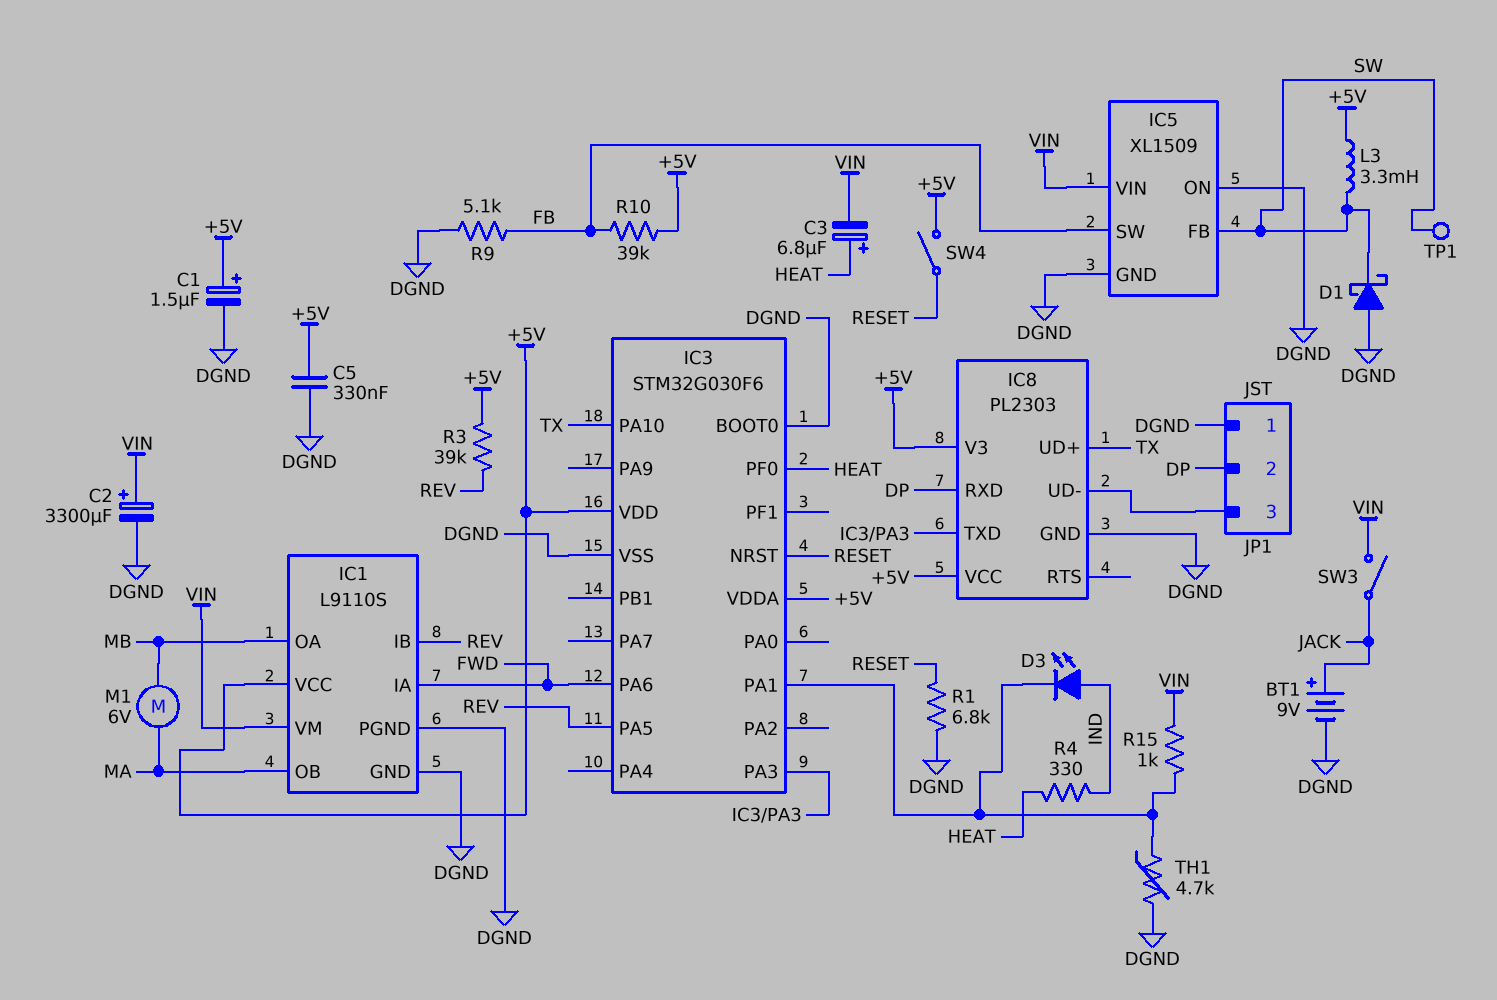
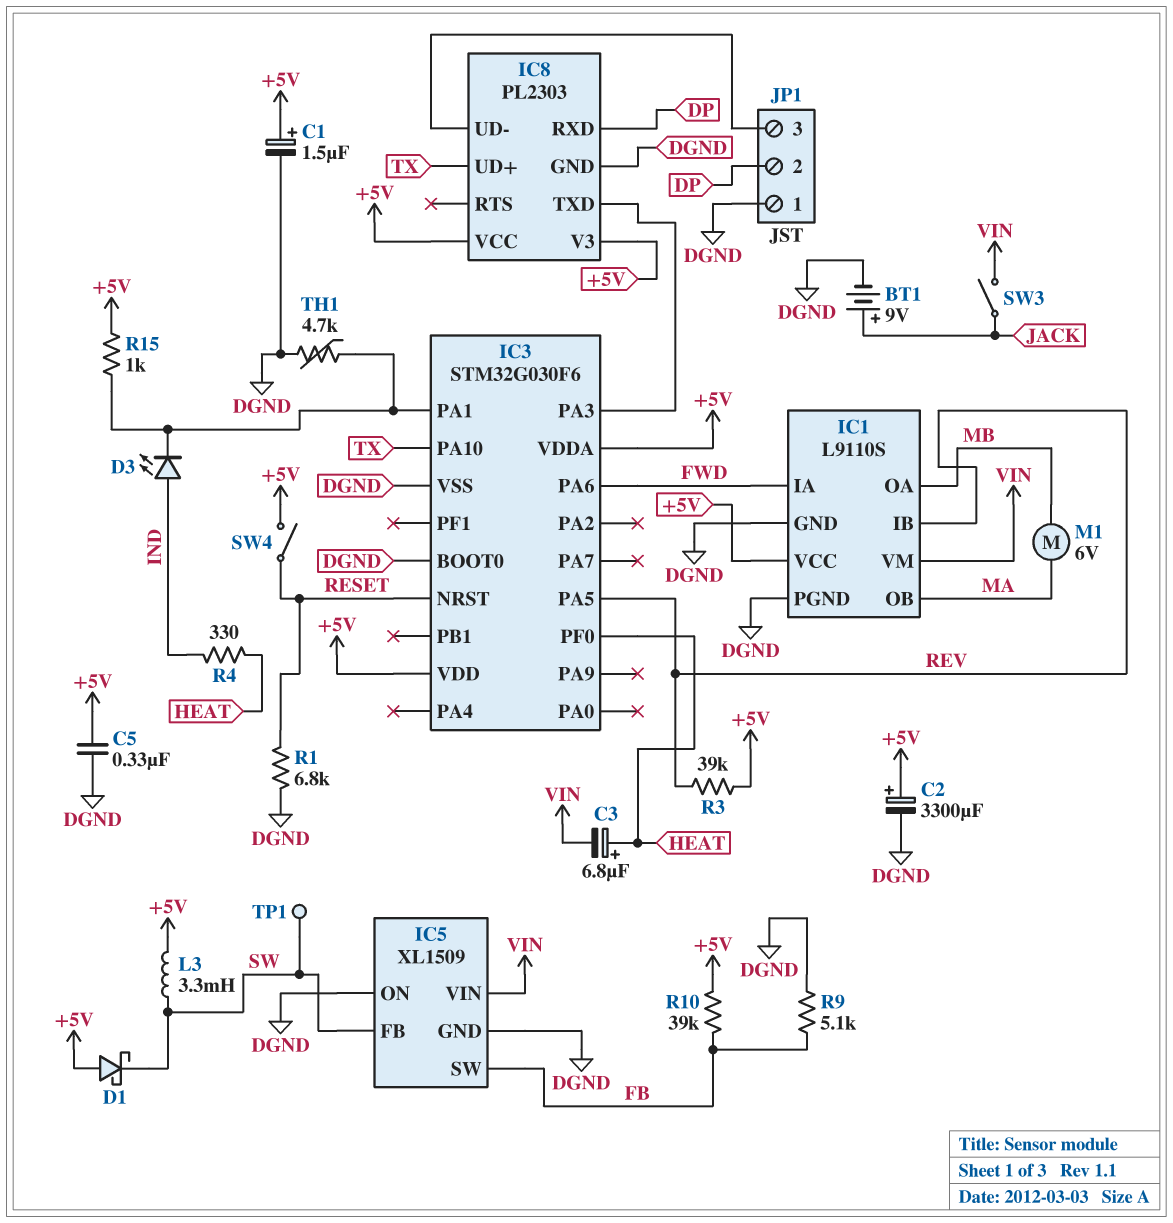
C2: 3300uF (plus VIN, minus DGND) -> 3300uF (plus +5V, minus DGND)
D1: schottky (A DGND, K SW) -> schottky (A +5V, K SW)
R15: 1k (IC3/PA1, VIN) -> 1k (+5V, IC3/PA1)

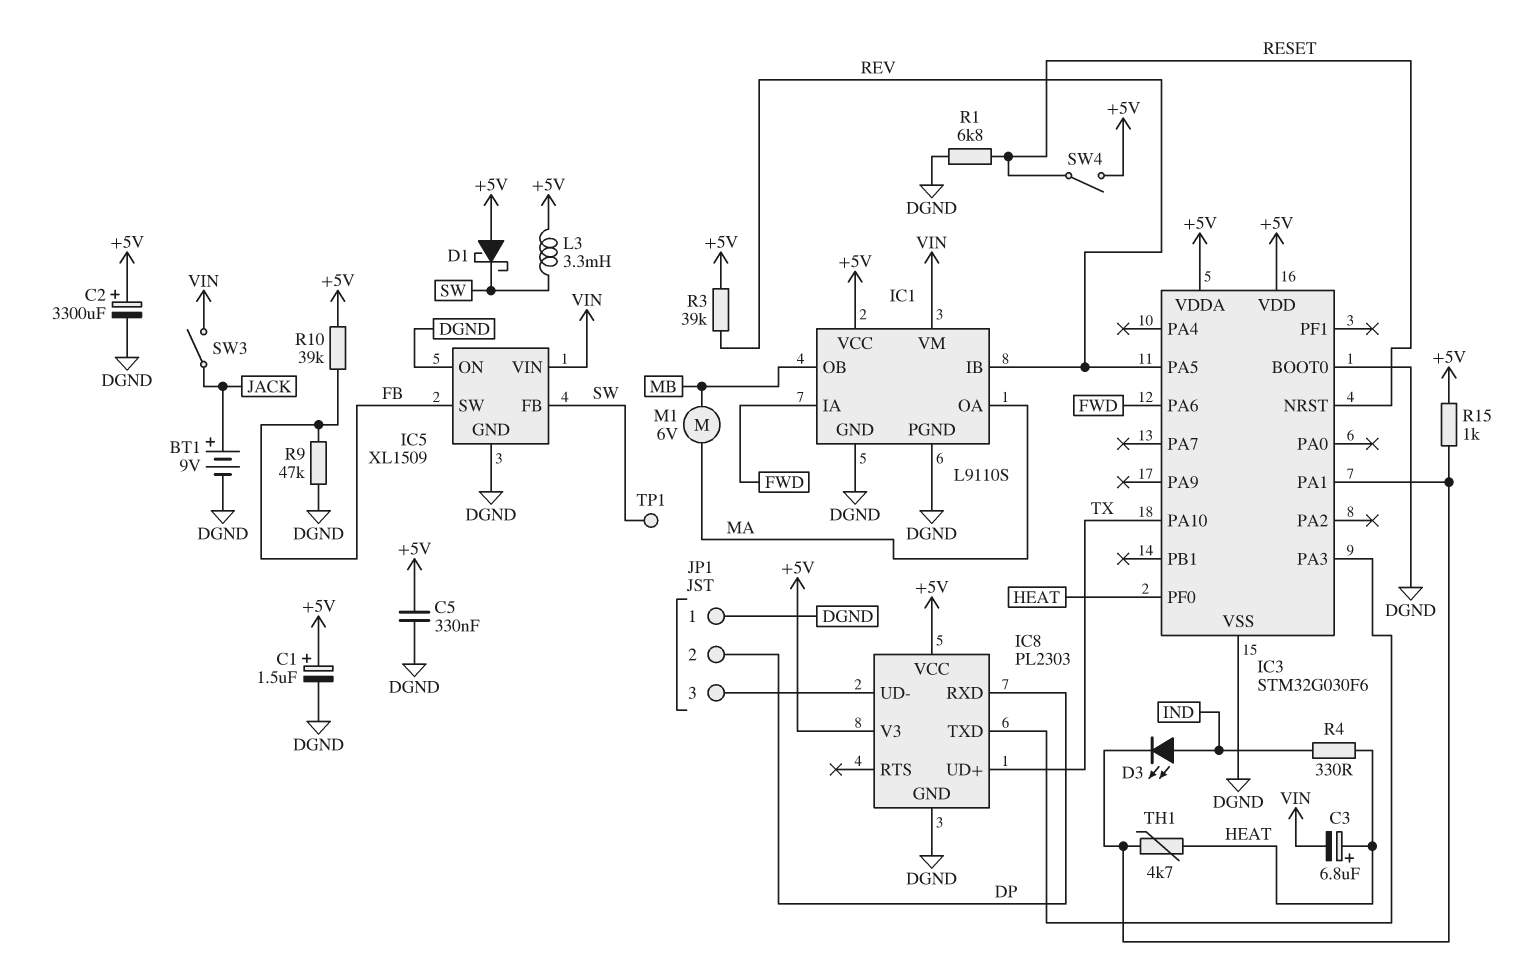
IC1 pin OA: MB -> MA
IC1 pin OB: MA -> MB
R9: 5.1k (DGND, FB) -> 47k (DGND, FB)
TH1: 4.7k (DGND, IC3/PA1) -> 4.7k (HEAT, IC3/PA1)

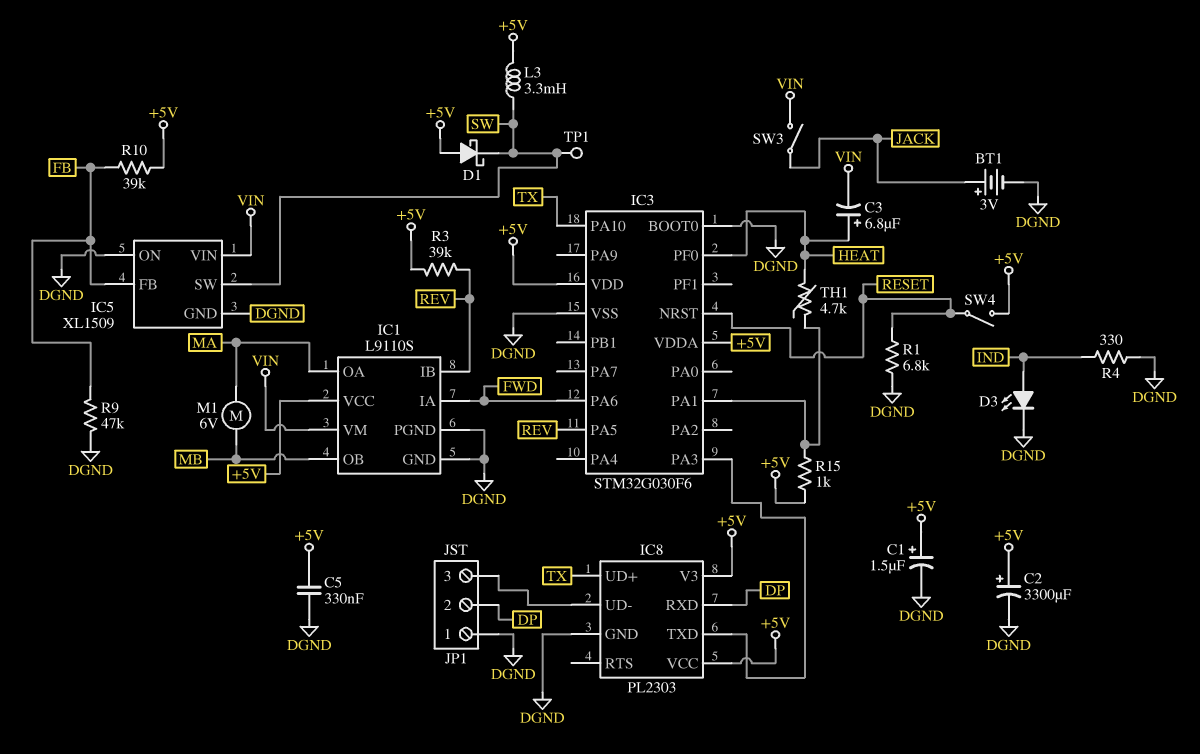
BT1: 9V (plus JACK, minus DGND) -> 3V (plus JACK, minus DGND)
D3: LED (A IND, K IC3/PA1) -> LED (A IND, K DGND)
IC5 pin FB: SW -> FB
IC5 pin SW: FB -> SW
R4: 330 (HEAT, IND) -> 330 (DGND, IND)

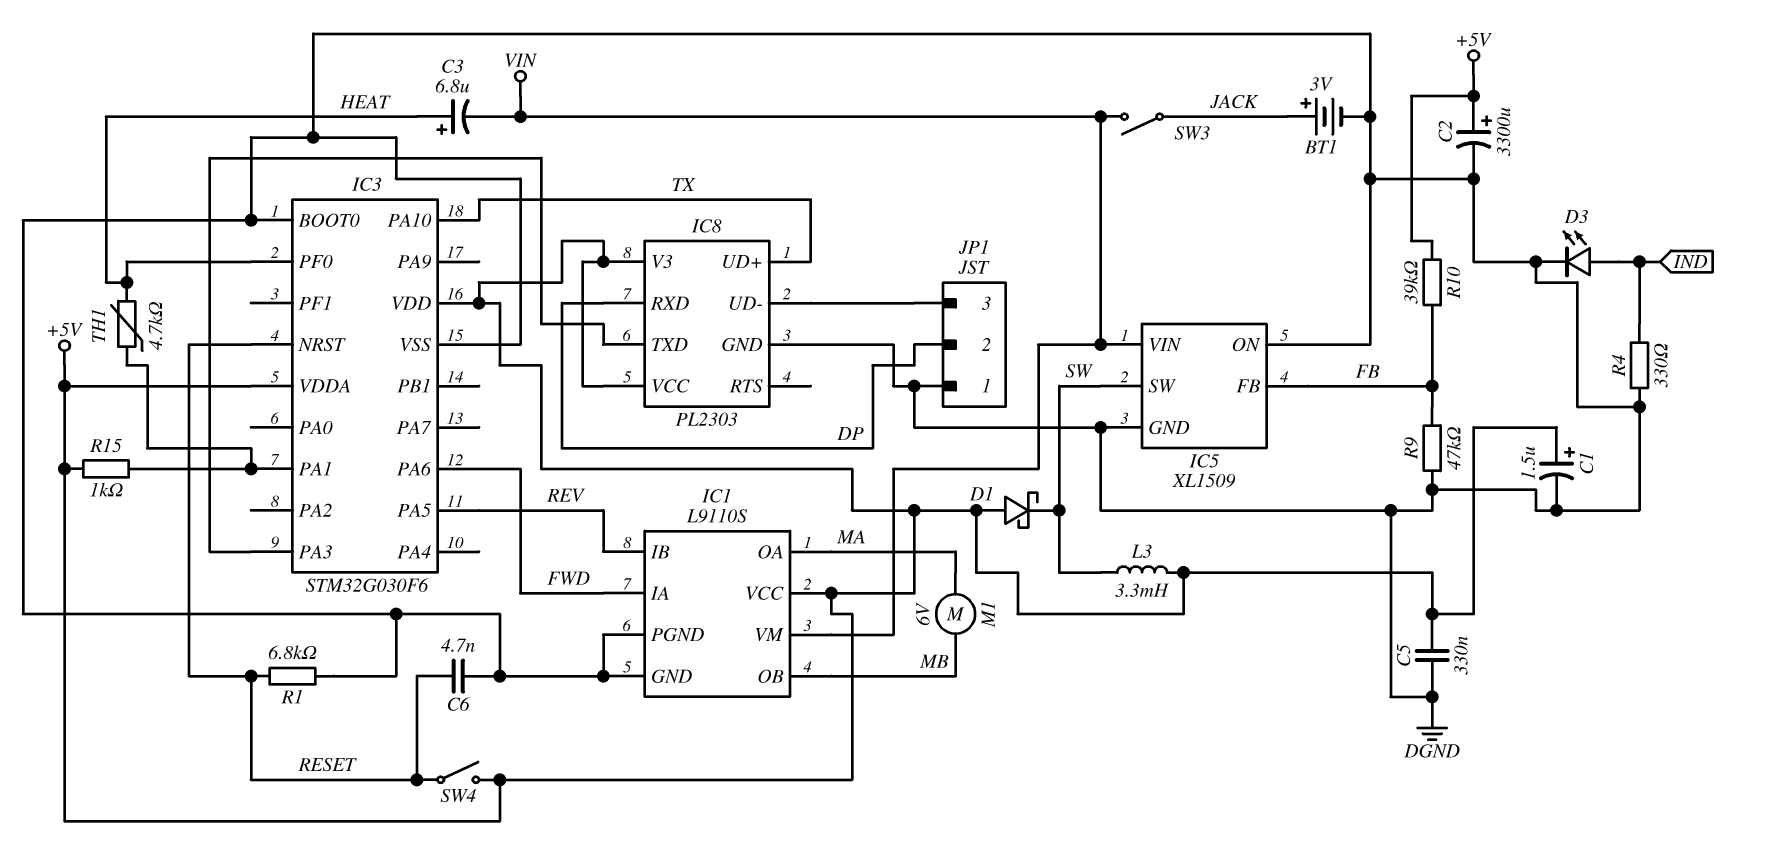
C6: none -> 4.7nF (DGND, RESET)
R3: 39k (+5V, REV) -> none
TP1: test point (SW) -> none

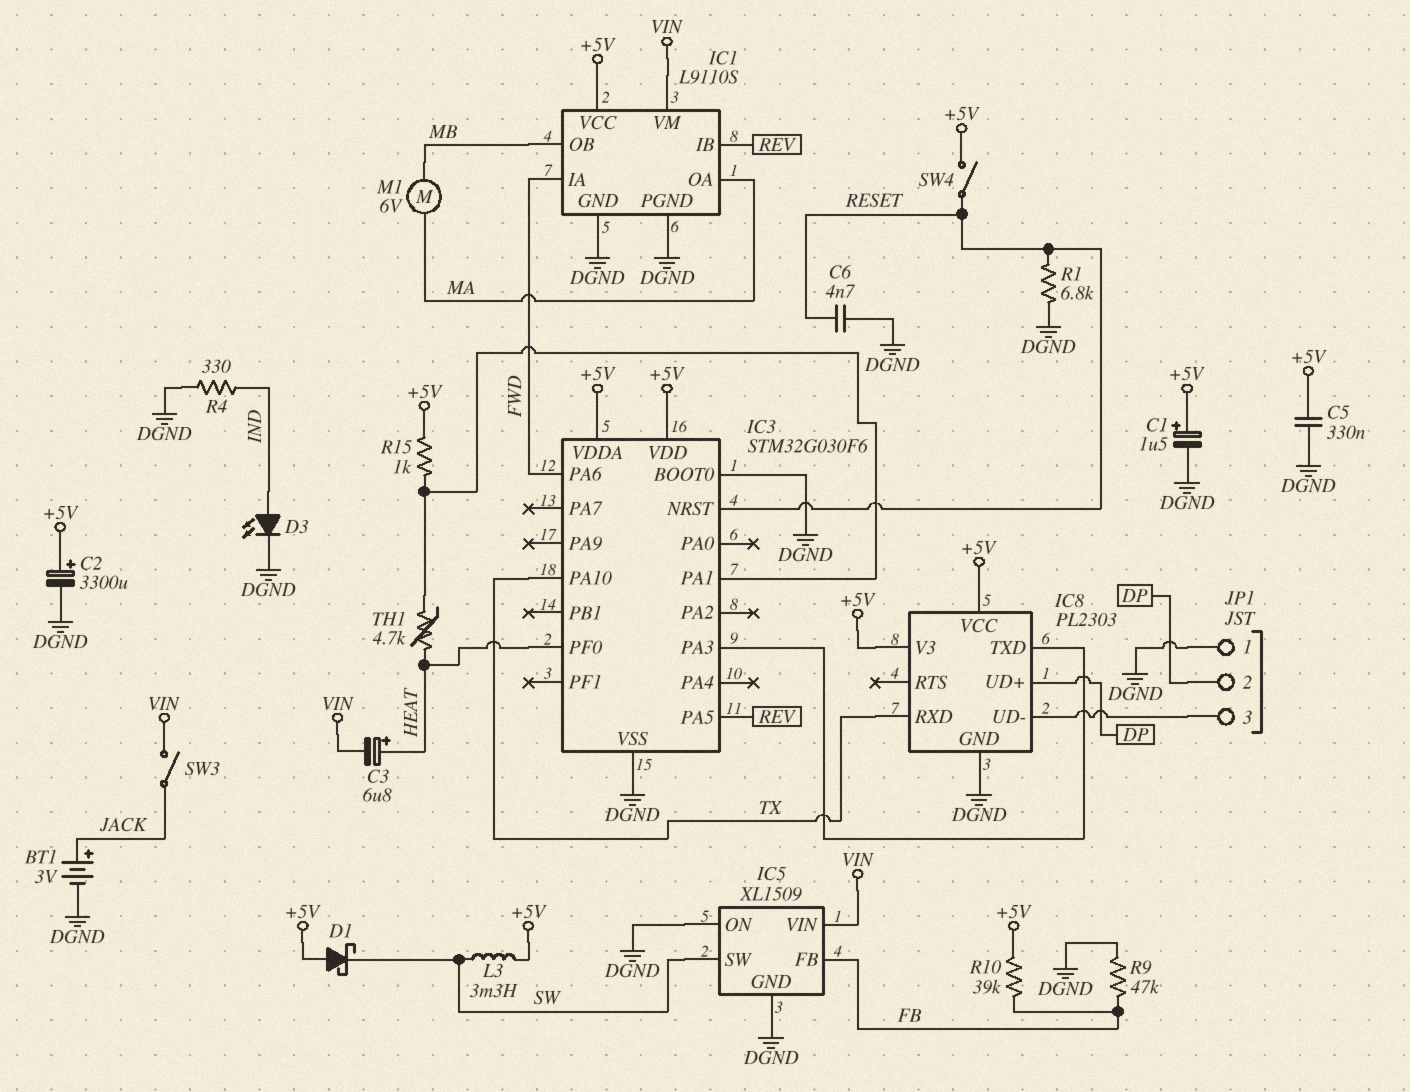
IC8 pin RXD: DP -> TX
IC8 pin UD+: TX -> DP

